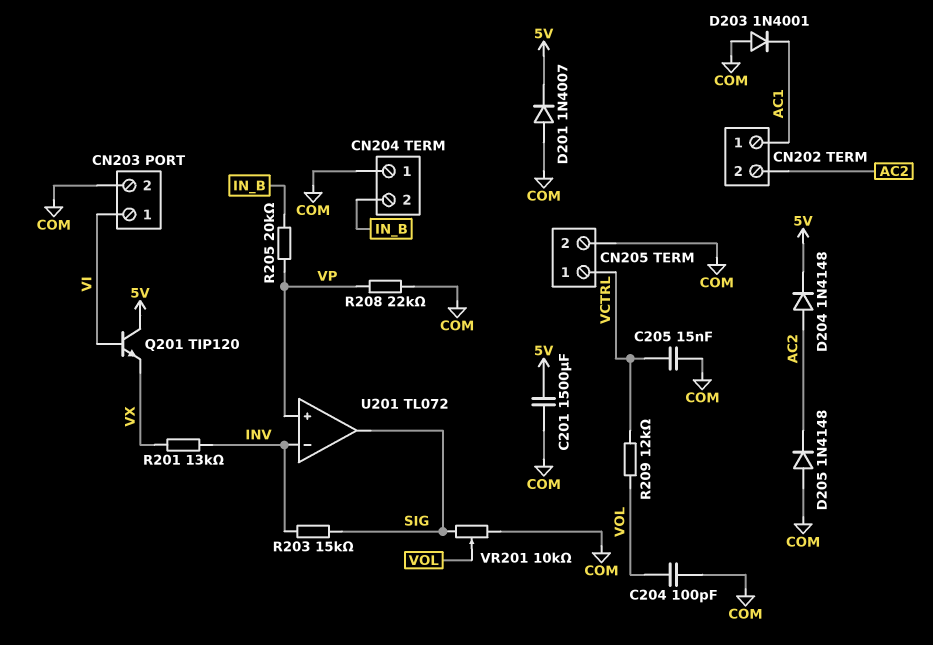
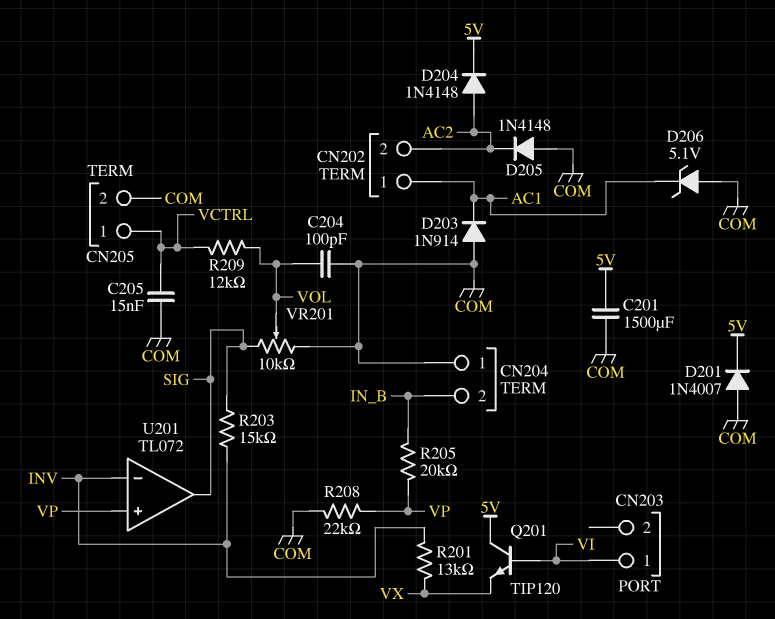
CN203 pin 2: COM -> none
D203: diode 1N4001 (A COM, K AC1) -> diode 1N914 (A COM, K AC1)
D206: none -> zener 5.1V (A COM, K AC1)

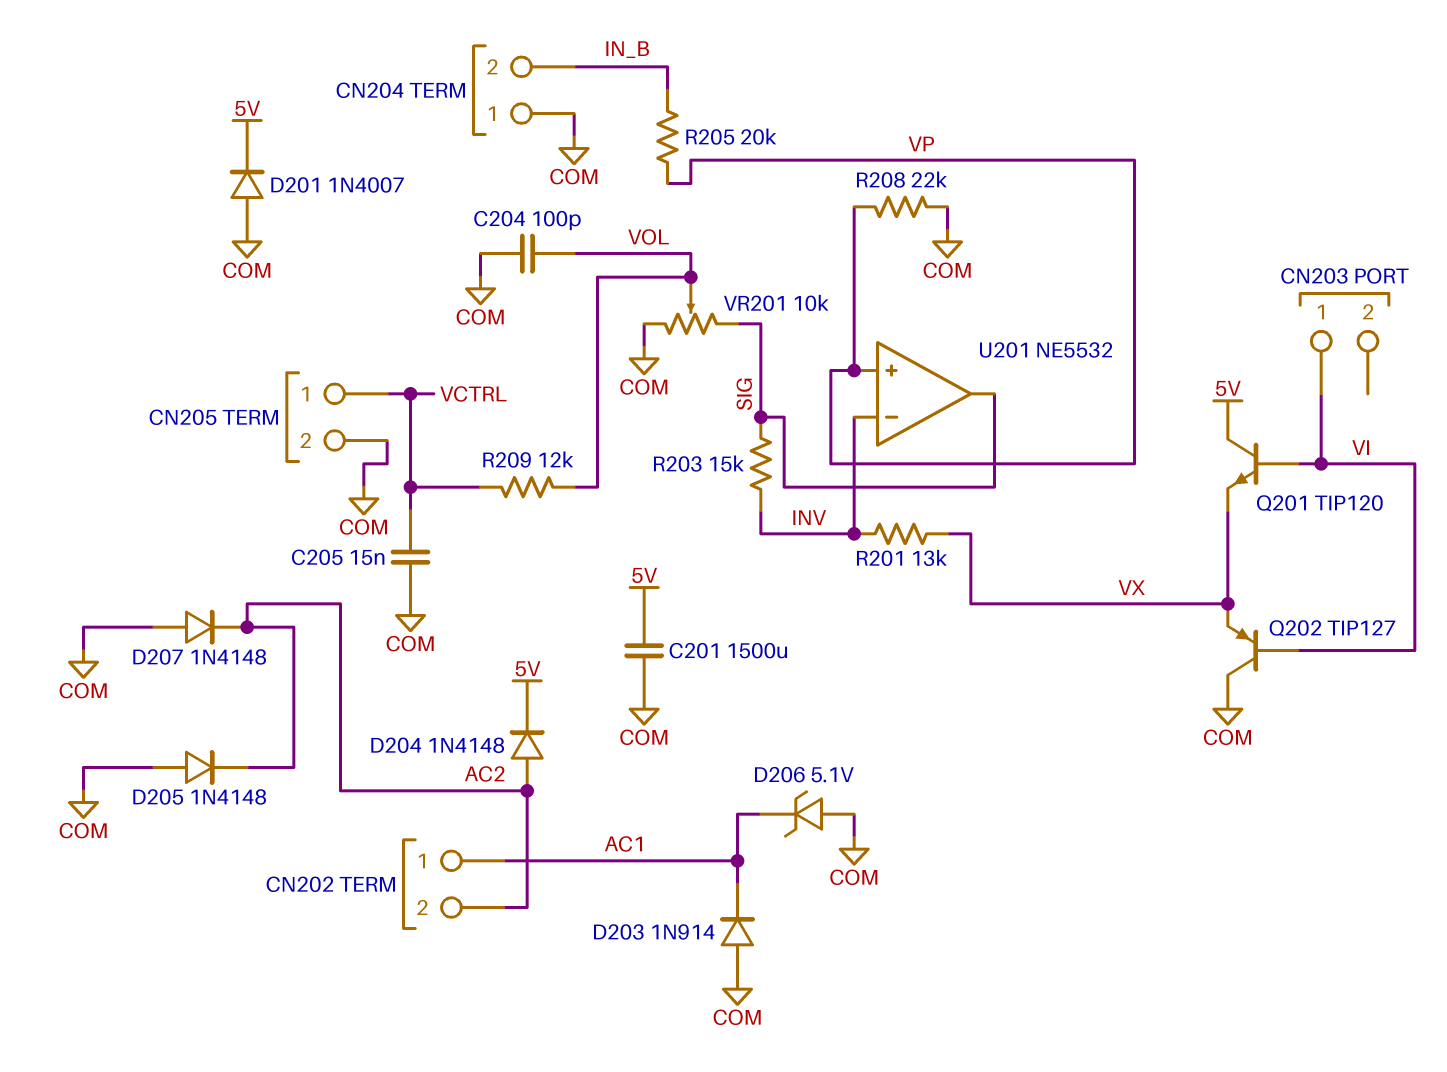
D207: none -> diode 1N4148 (A COM, K AC2)
Q202: none -> PNP TIP127 (B VI, C COM, E VX)
U201: TL072 -> NE5532

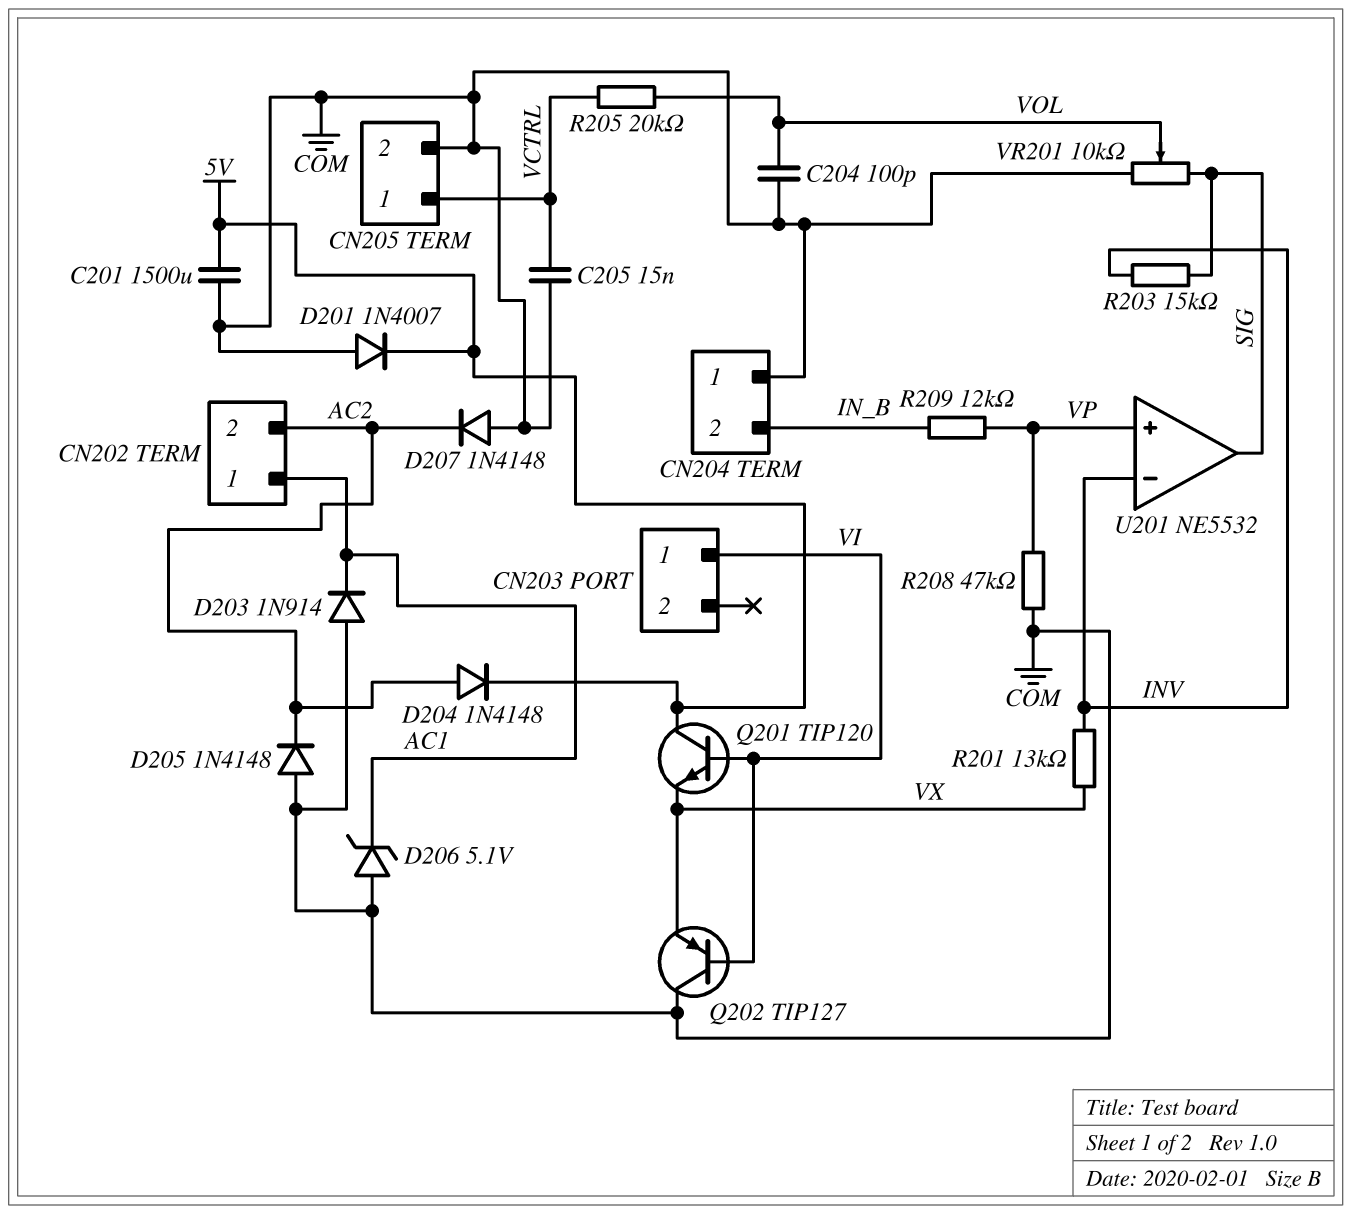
R205: 20k (IN_B, VP) -> 20k (VCTRL, VOL)
R208: 22k (COM, VP) -> 47k (COM, VP)
R209: 12k (VCTRL, VOL) -> 12k (IN_B, VP)

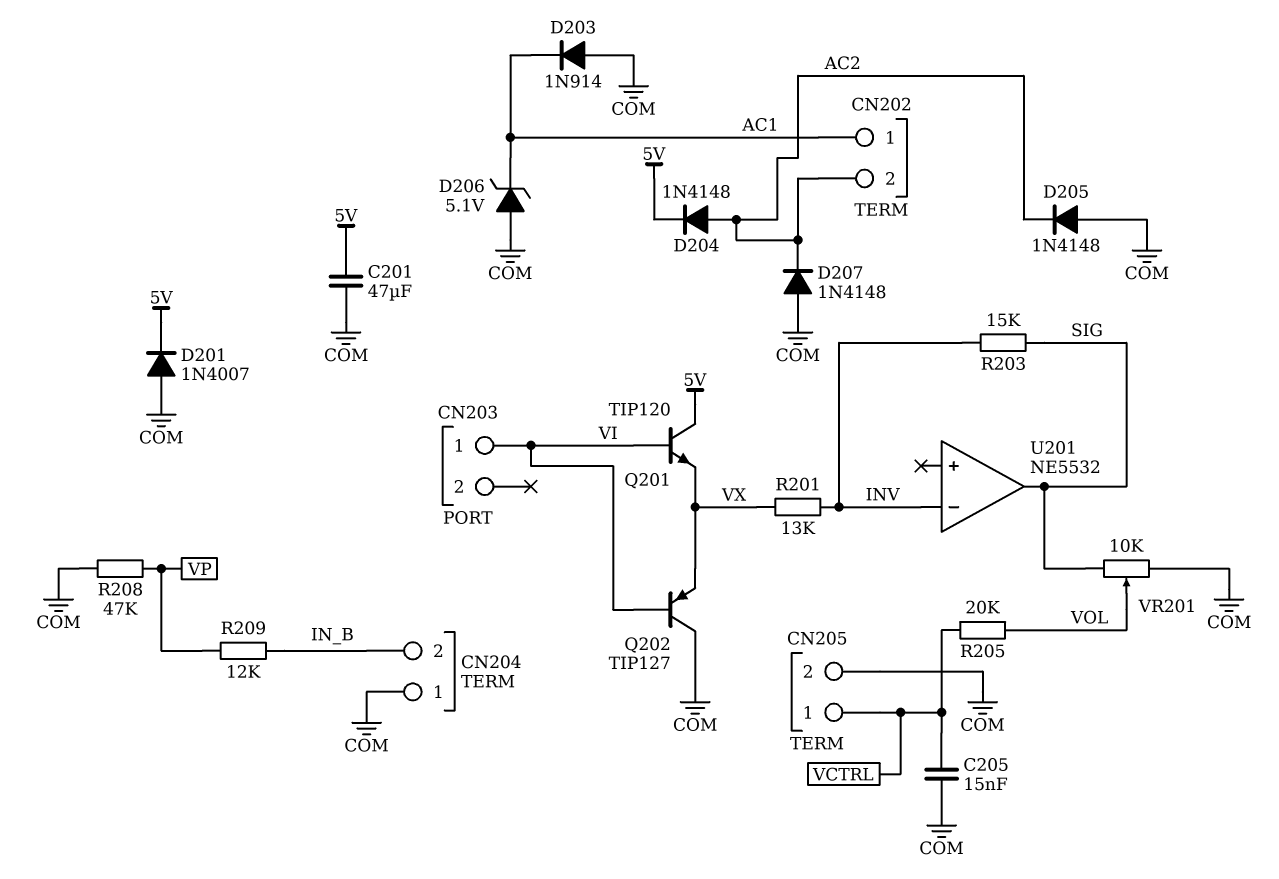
C201: 1500uF (5V, COM) -> 47uF (5V, COM)
C204: 100pF (COM, VOL) -> none
U201 pin in+: VP -> none

